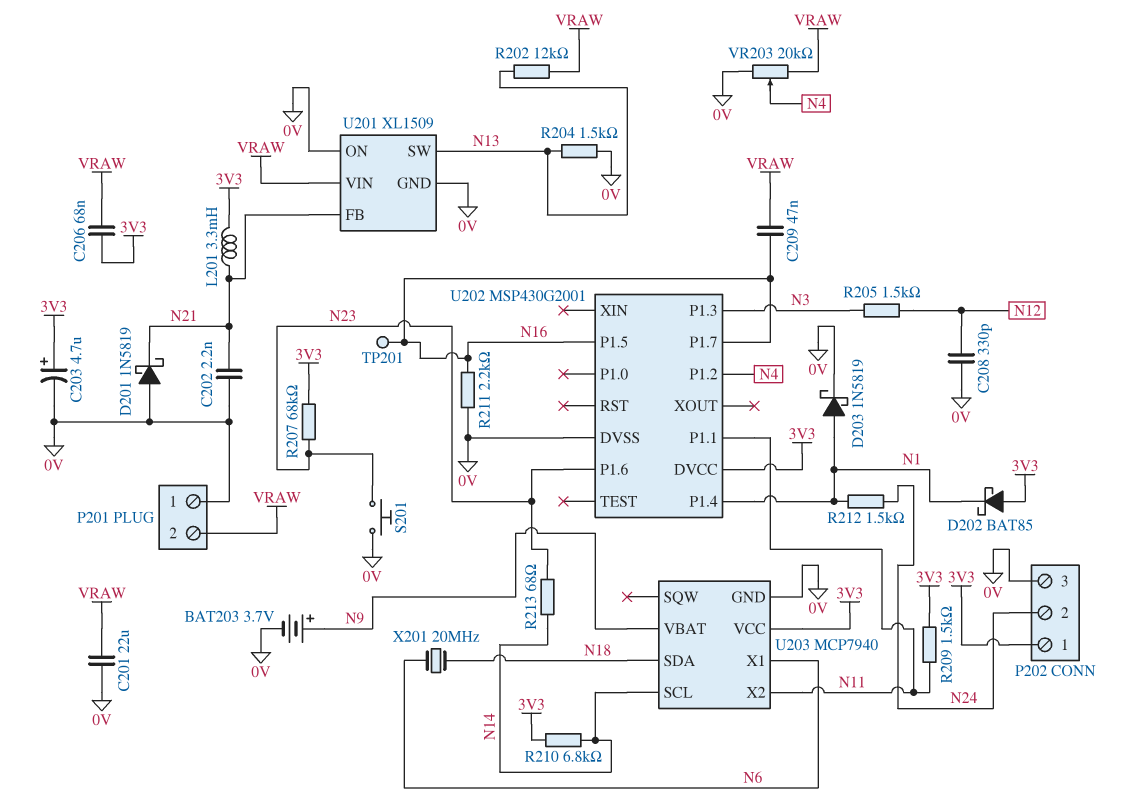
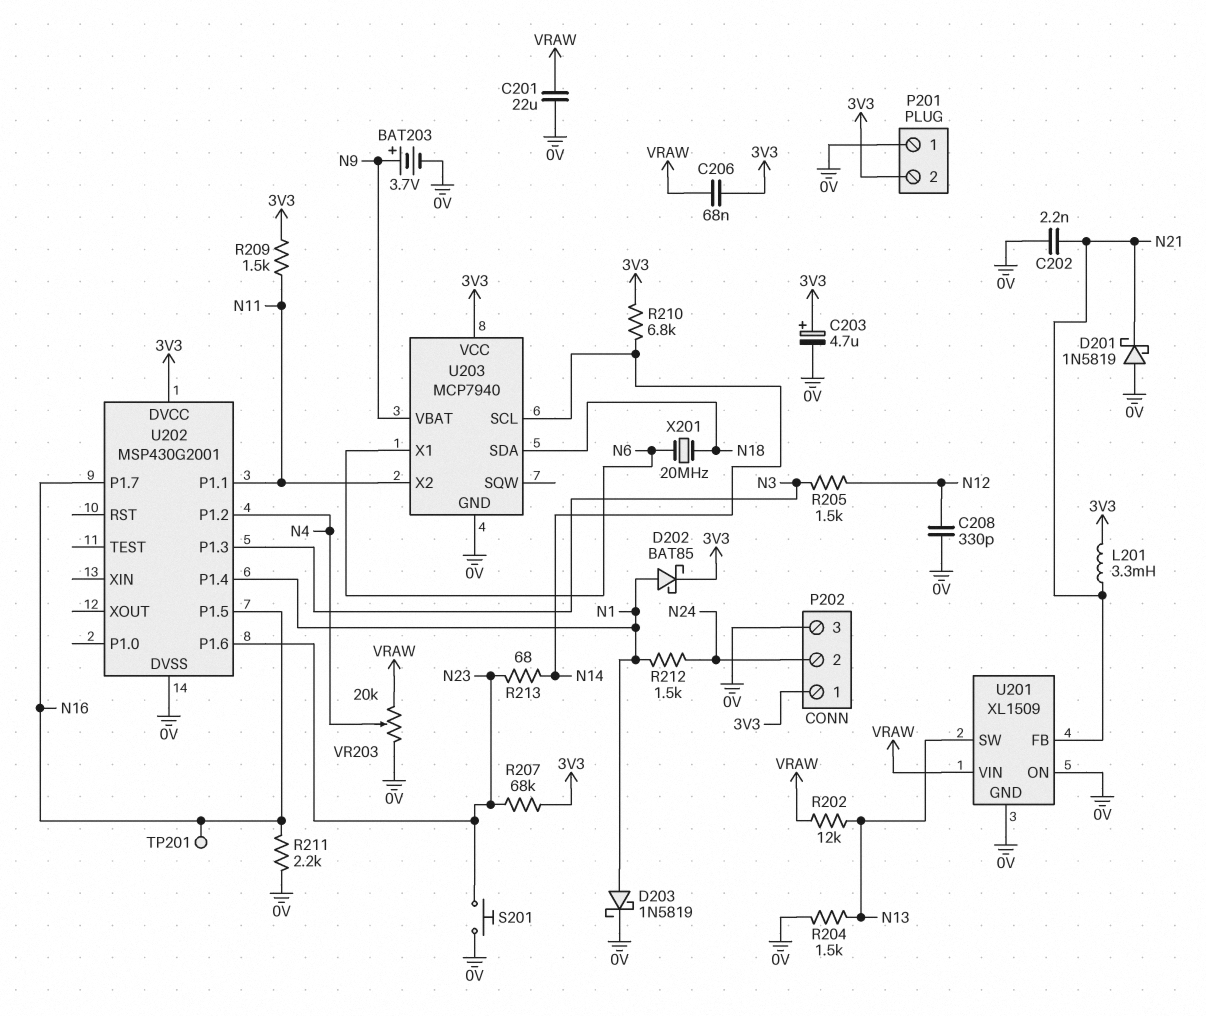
C209: 47nF (N16, VRAW) -> none
D202: schottky BAT85 (A 3V3, K N1) -> schottky BAT85 (A N1, K 3V3)
P201 pin 2: VRAW -> 3V3

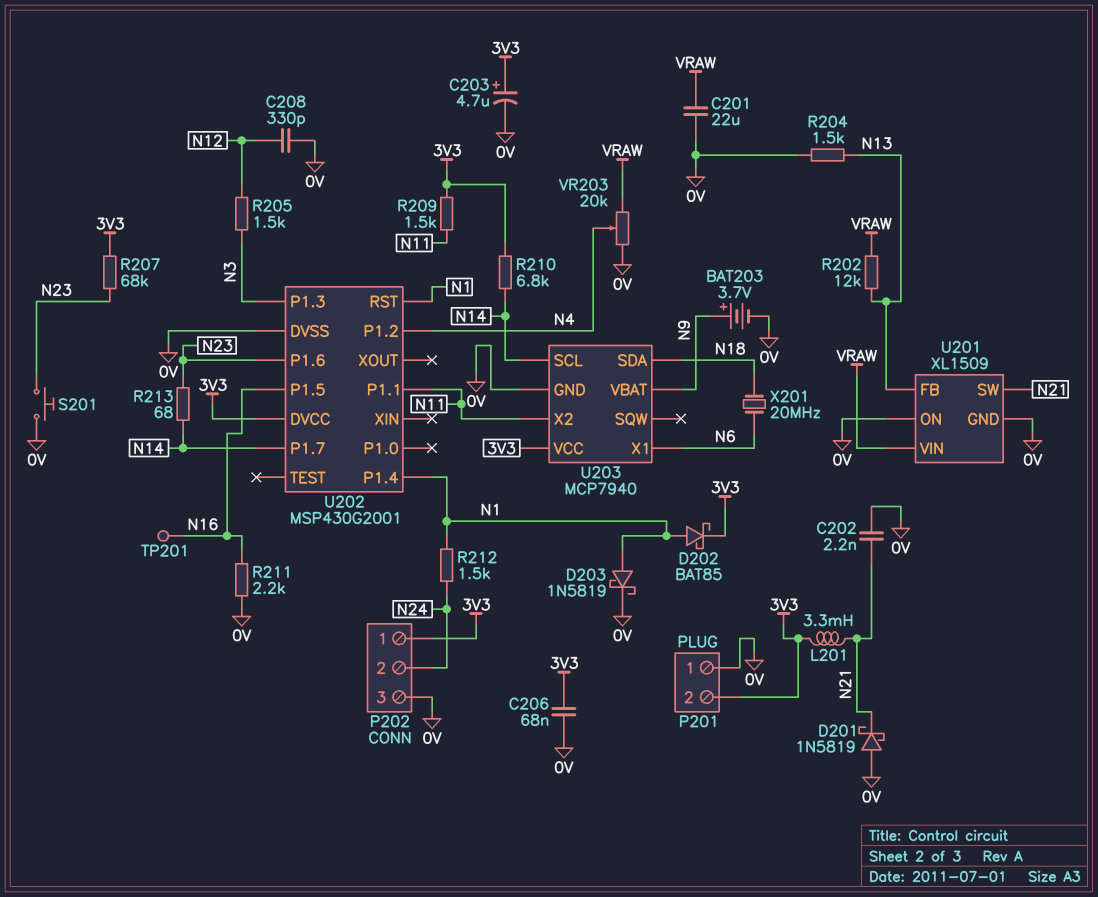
C206: 68nF (3V3, VRAW) -> 68nF (0V, 3V3)
U201 pin FB: N21 -> N13
U201 pin SW: N13 -> N21
U202 pin P1.7: N16 -> N14
U202 pin RST: none -> N1

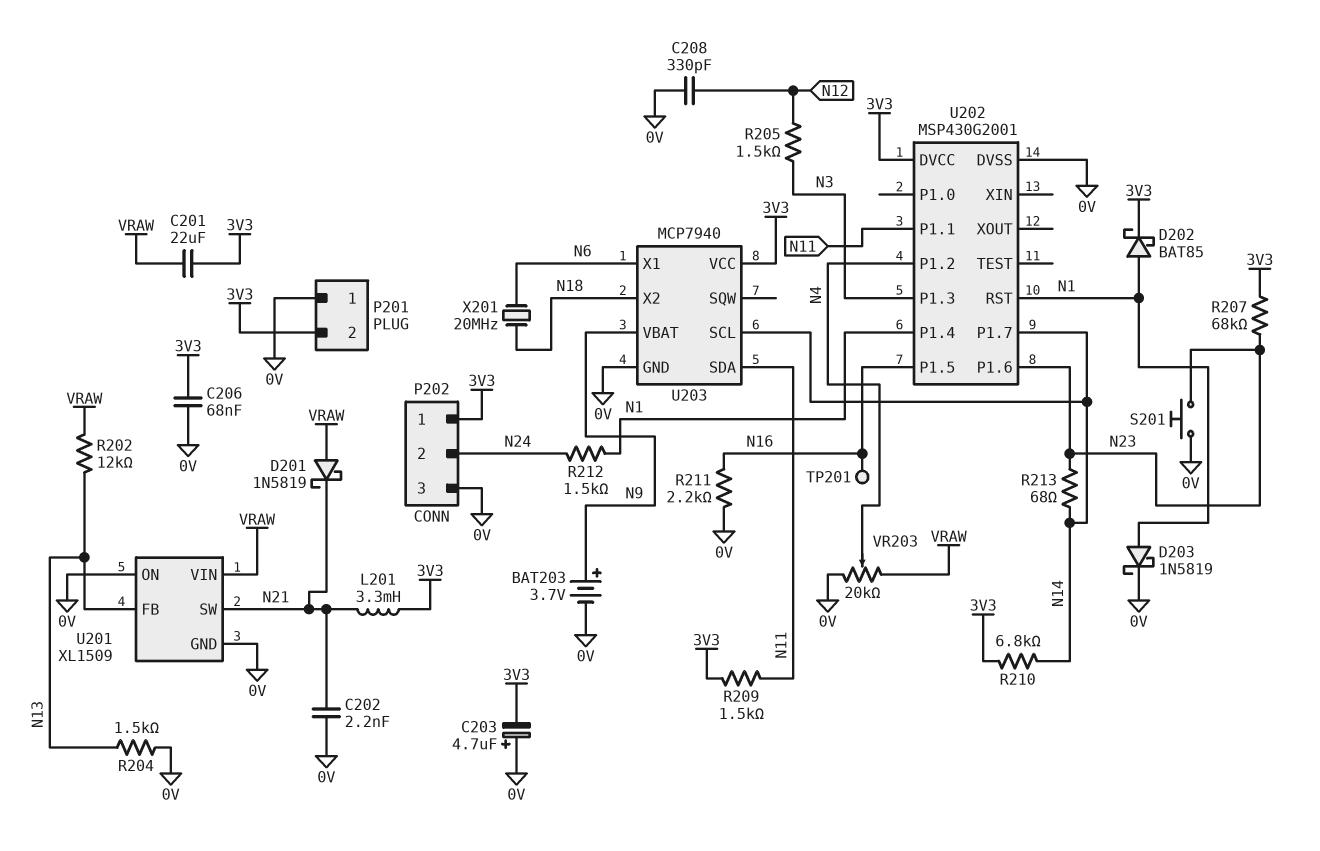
C201: 22uF (0V, VRAW) -> 22uF (3V3, VRAW)
C203: 4.7uF (plus 3V3, minus 0V) -> 4.7uF (plus 0V, minus 3V3)
D201: schottky 1N5819 (A 0V, K N21) -> schottky 1N5819 (A VRAW, K N21)
U203 pin SDA: N18 -> N11
U203 pin X2: N11 -> N18

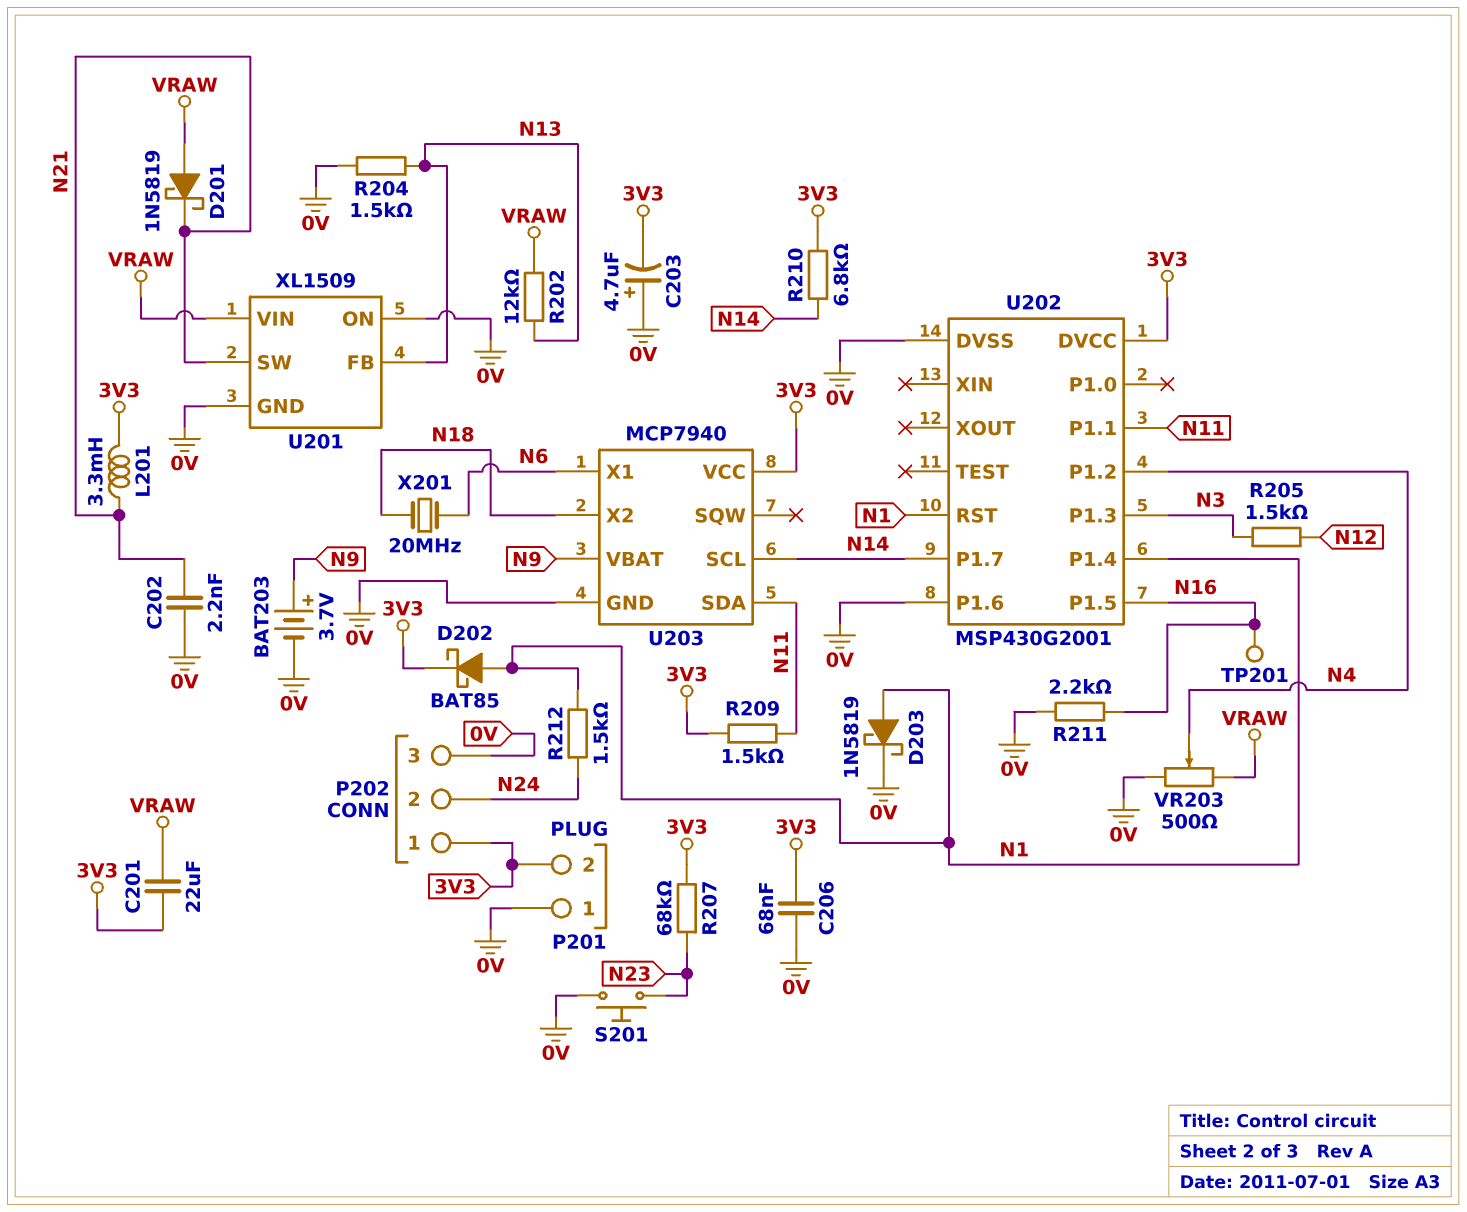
C208: 330pF (0V, N12) -> none
R213: 68 (N14, N23) -> none
U202 pin P1.6: N23 -> 0V
VR203: 20k (0V, VRAW, wiper N4) -> 500 (0V, VRAW, wiper N4)

